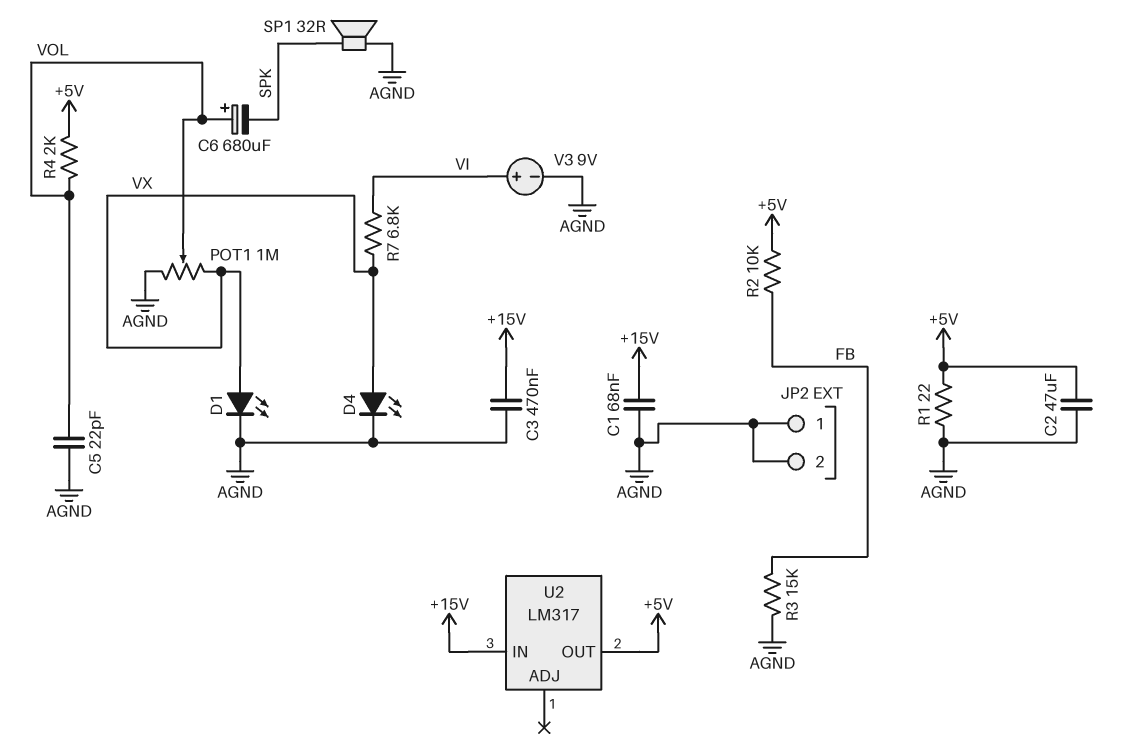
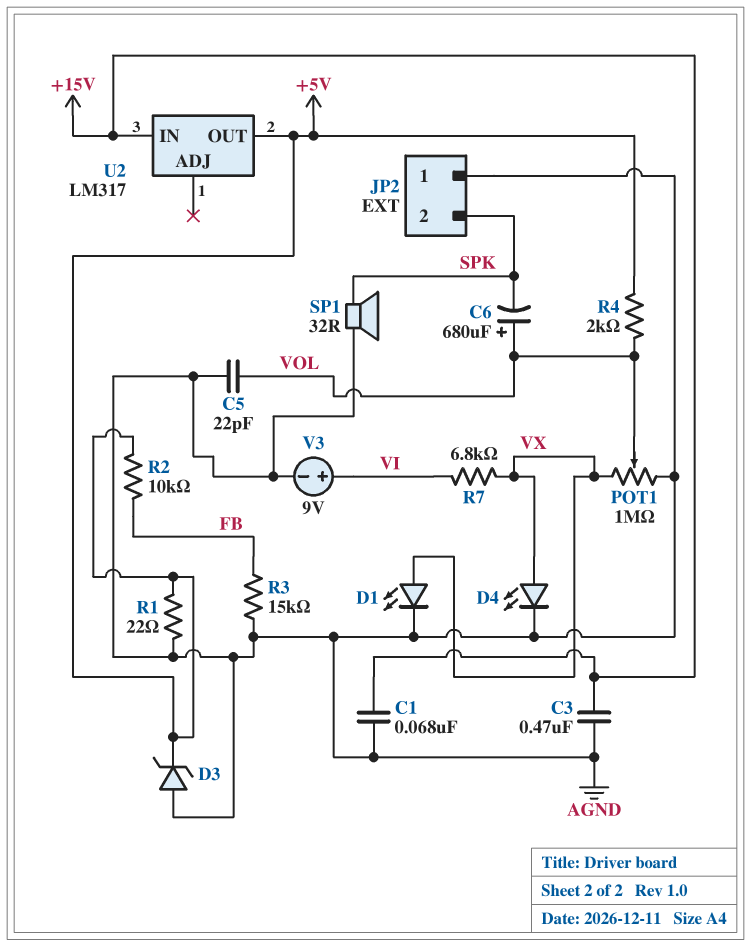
C2: 47uF (+5V, AGND) -> none
D3: none -> zener (A AGND, K +5V)
JP2 pin 2: AGND -> SPK

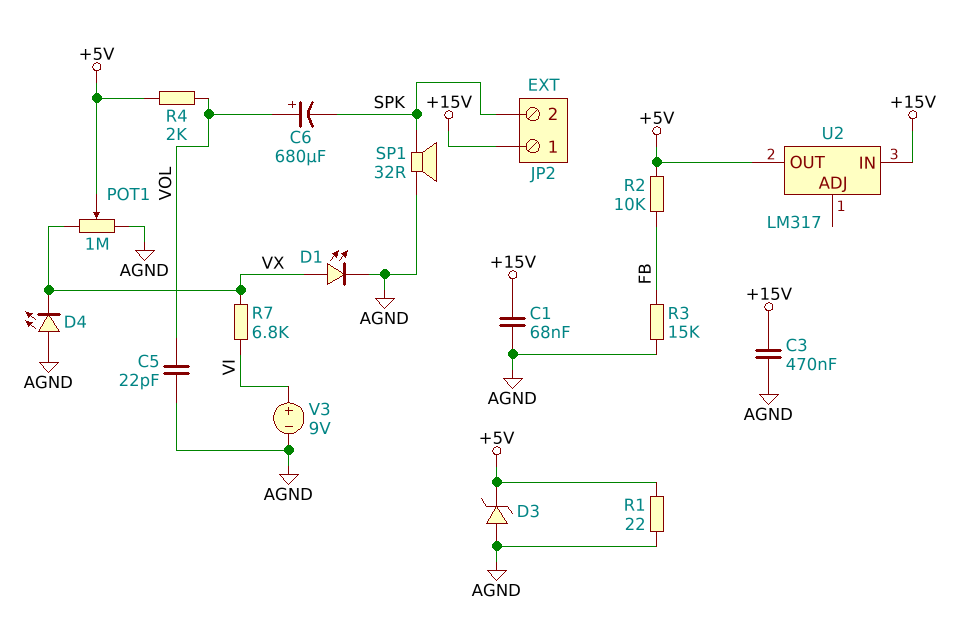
D4: LED (A VX, K AGND) -> LED (A AGND, K VX)
JP2 pin 1: AGND -> +15V
POT1: 1M (AGND, VX, wiper VOL) -> 1M (AGND, VX, wiper +5V)

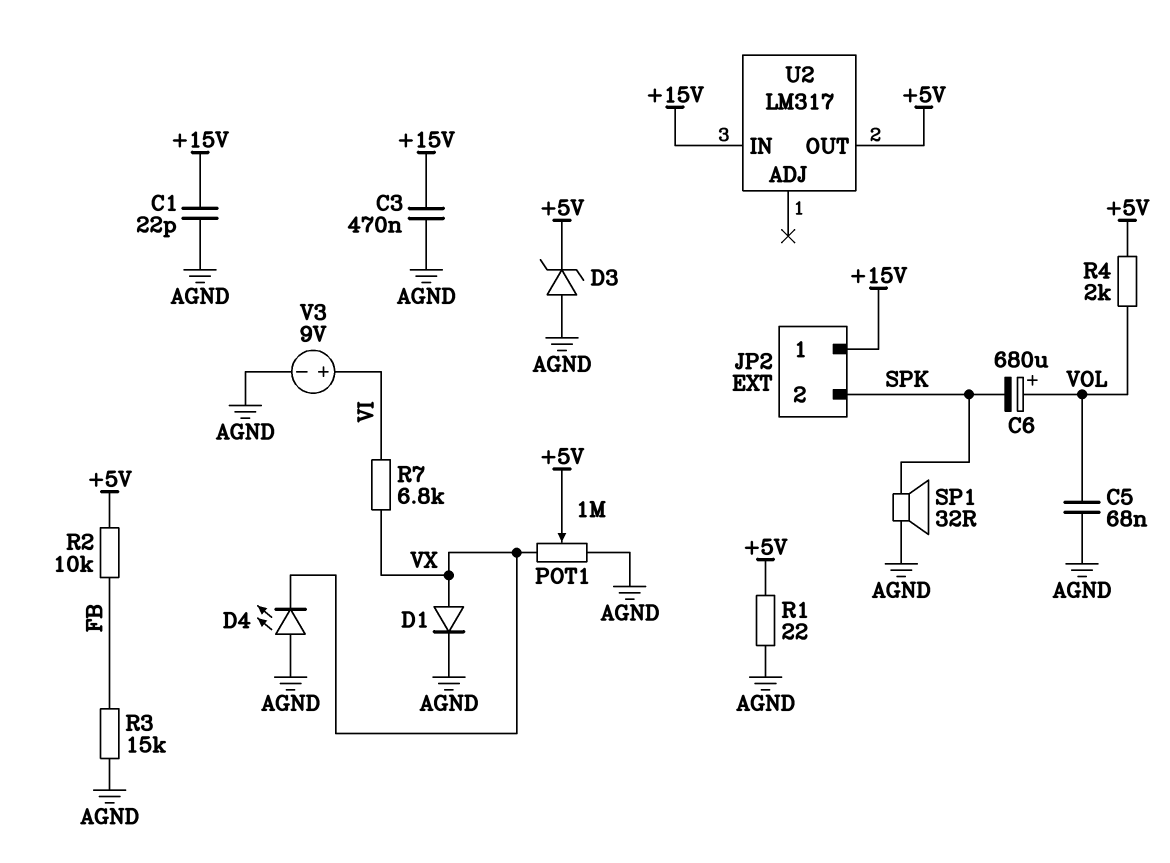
C1: 68nF (+15V, AGND) -> 22pF (+15V, AGND)
C5: 22pF (AGND, VOL) -> 68nF (AGND, VOL)
D1: LED (A VX, K AGND) -> diode (A VX, K AGND)

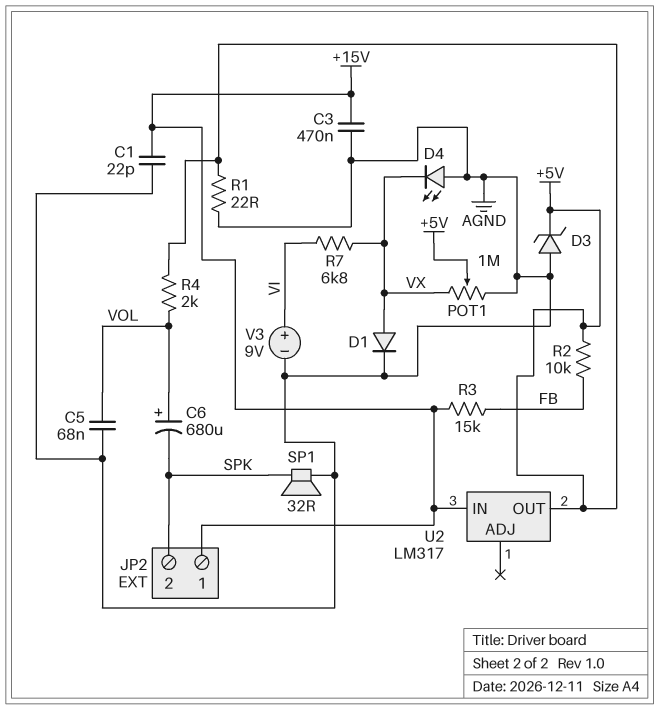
R3: 15k (AGND, FB) -> 15k (+15V, FB)

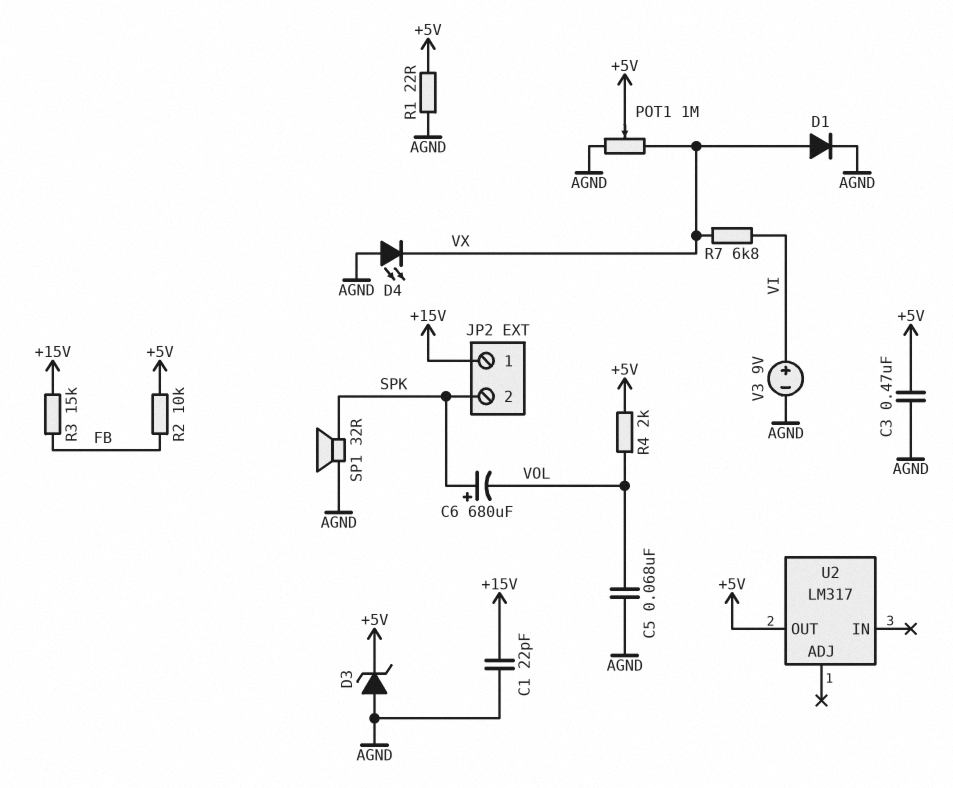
C3: 470nF (+15V, AGND) -> 470nF (+5V, AGND)
C6: 680uF (plus VOL, minus SPK) -> 680uF (plus SPK, minus VOL)
U2 pin IN: +15V -> none

